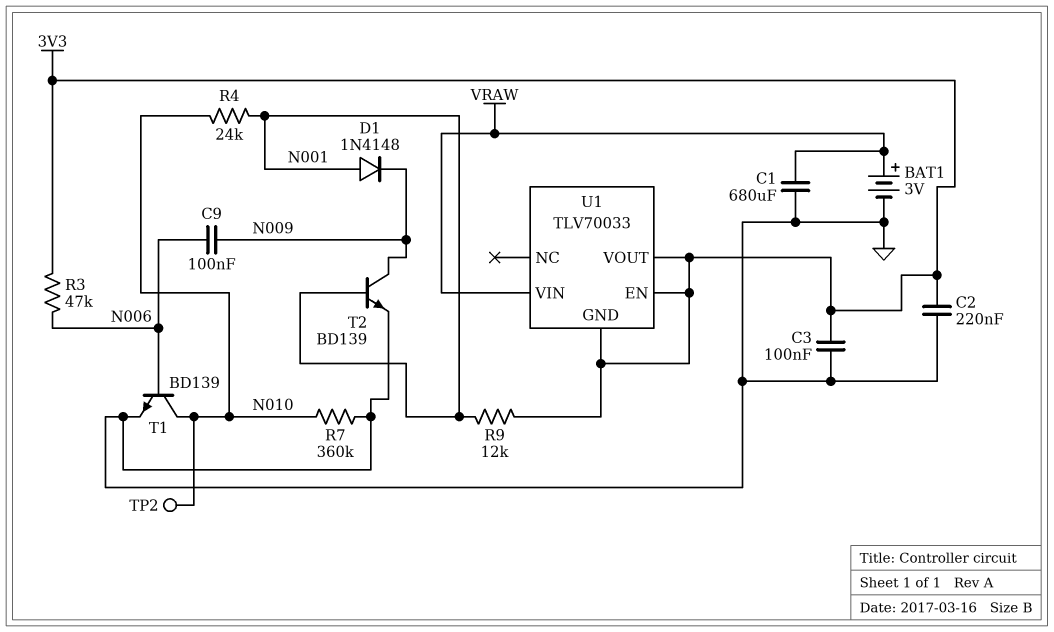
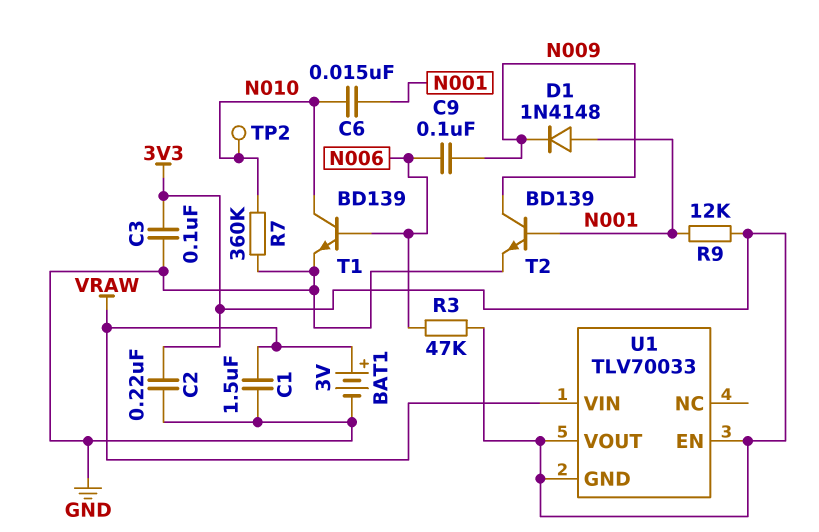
C1: 680uF (GND, VRAW) -> 1.5uF (GND, VRAW)
C6: none -> 15nF (N001, N010)
R4: 24k (N001, N010) -> none

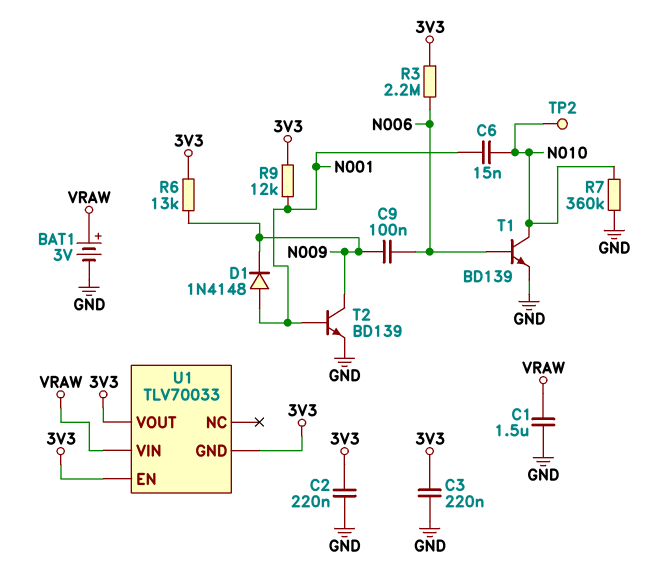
C3: 100nF (3V3, GND) -> 220nF (3V3, GND)
R3: 47k (3V3, N006) -> 2.2M (3V3, N006)
R6: none -> 13k (3V3, N009)

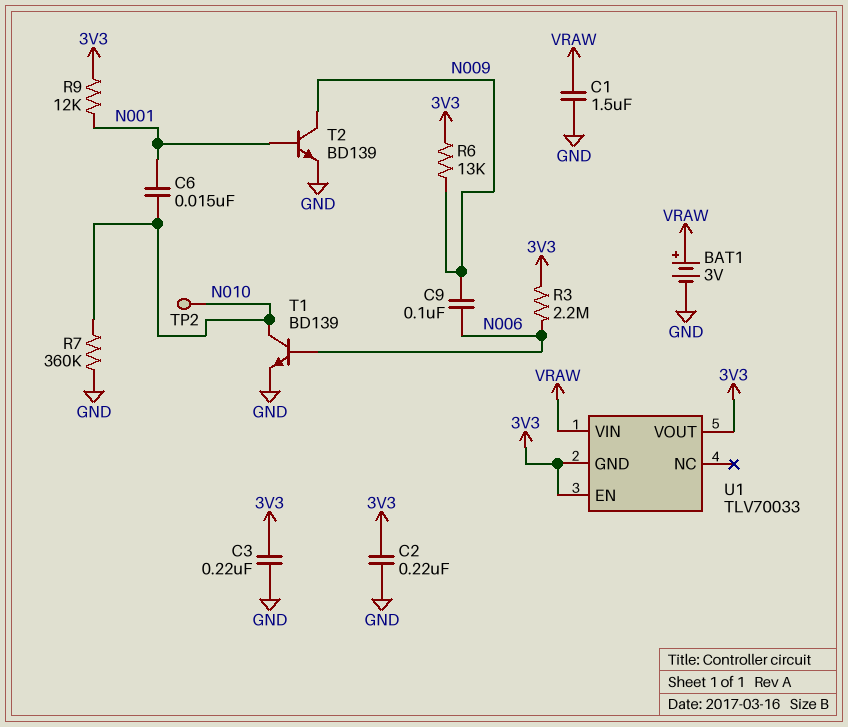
D1: diode 1N4148 (A N001, K N009) -> none

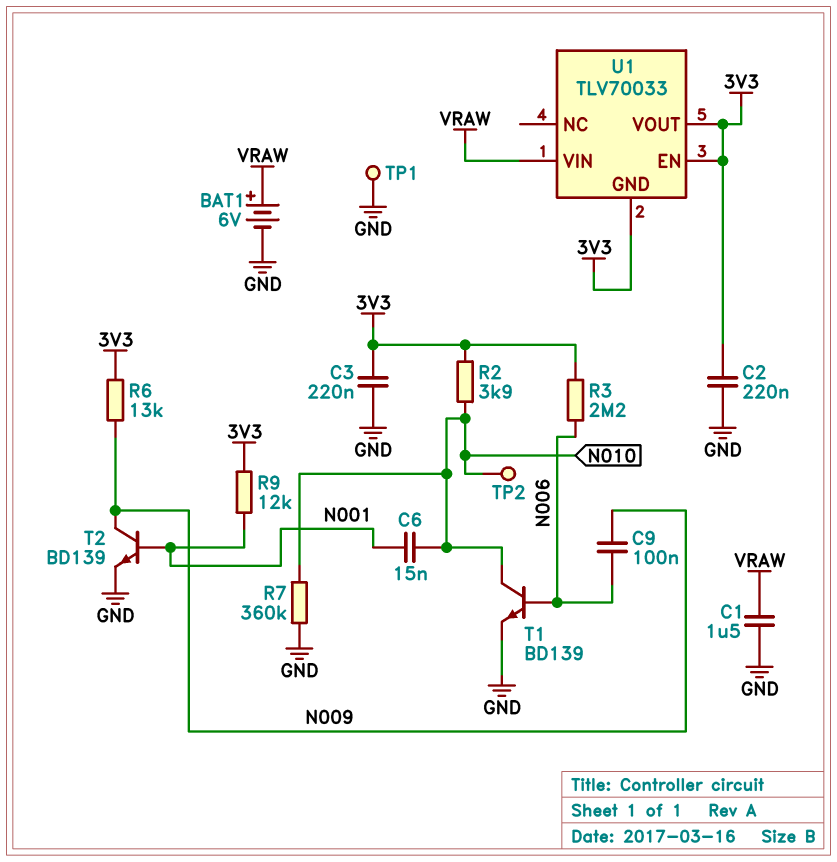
BAT1: 3V (plus VRAW, minus GND) -> 6V (plus VRAW, minus GND)
R2: none -> 3.9k (3V3, N010)
TP1: none -> test point (GND)

